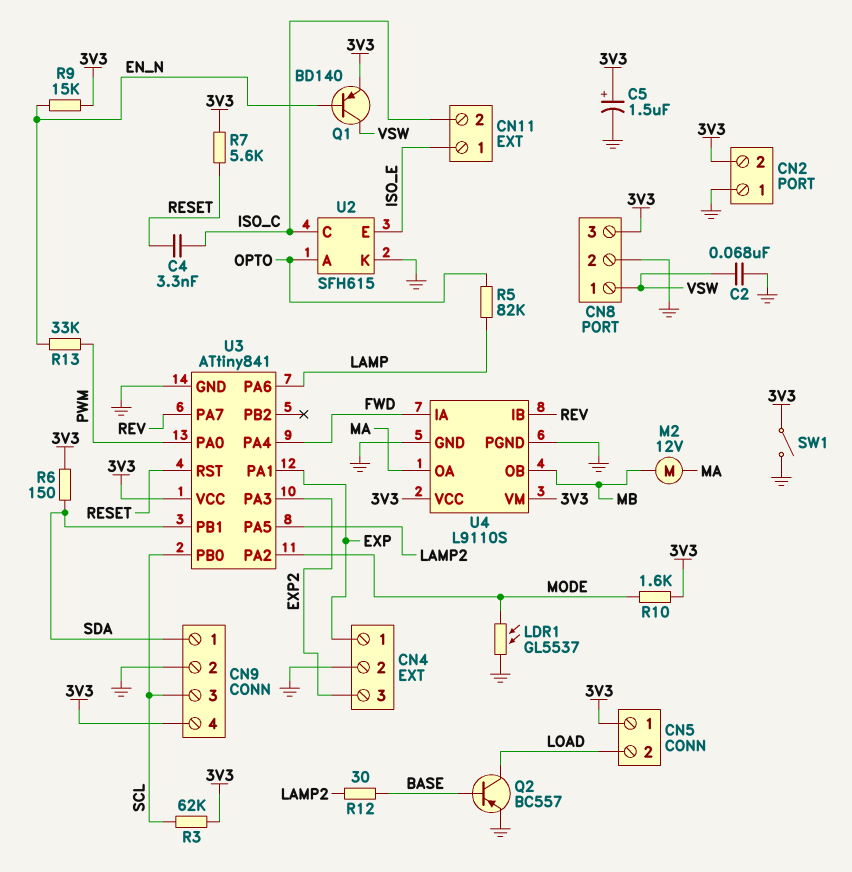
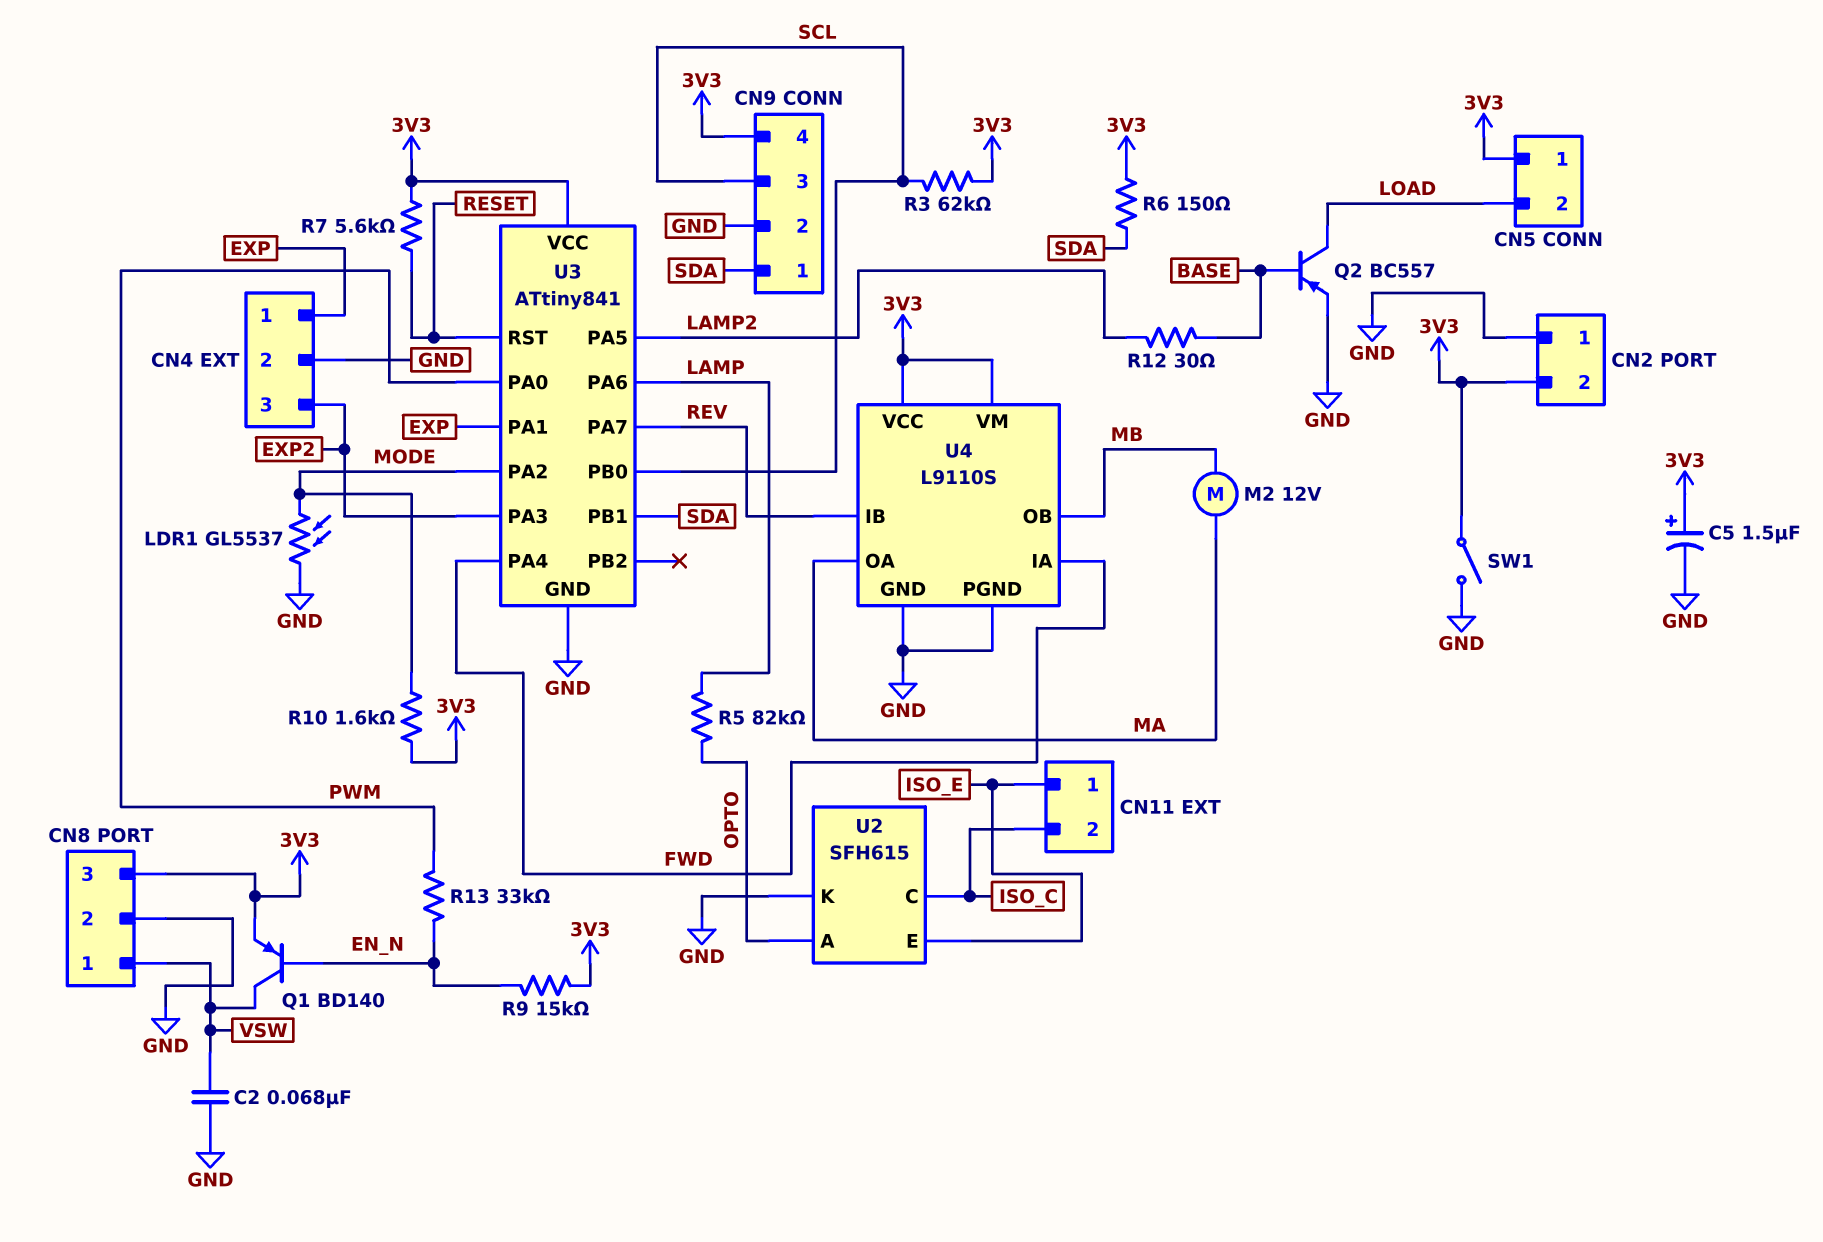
C4: 3.3nF (ISO_C, RESET) -> none

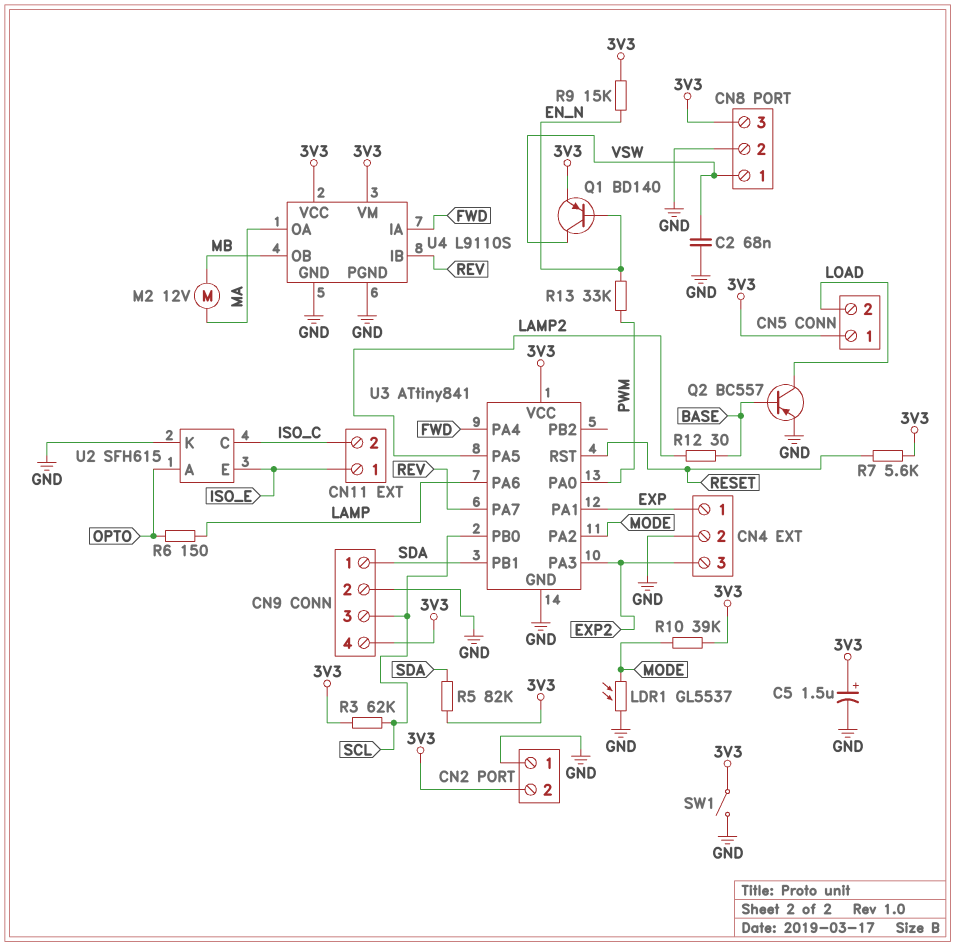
R5: 82k (LAMP, OPTO) -> 82k (3V3, SDA)
R6: 150 (3V3, SDA) -> 150 (LAMP, OPTO)
R10: 1.6k (3V3, MODE) -> 39k (3V3, MODE)

